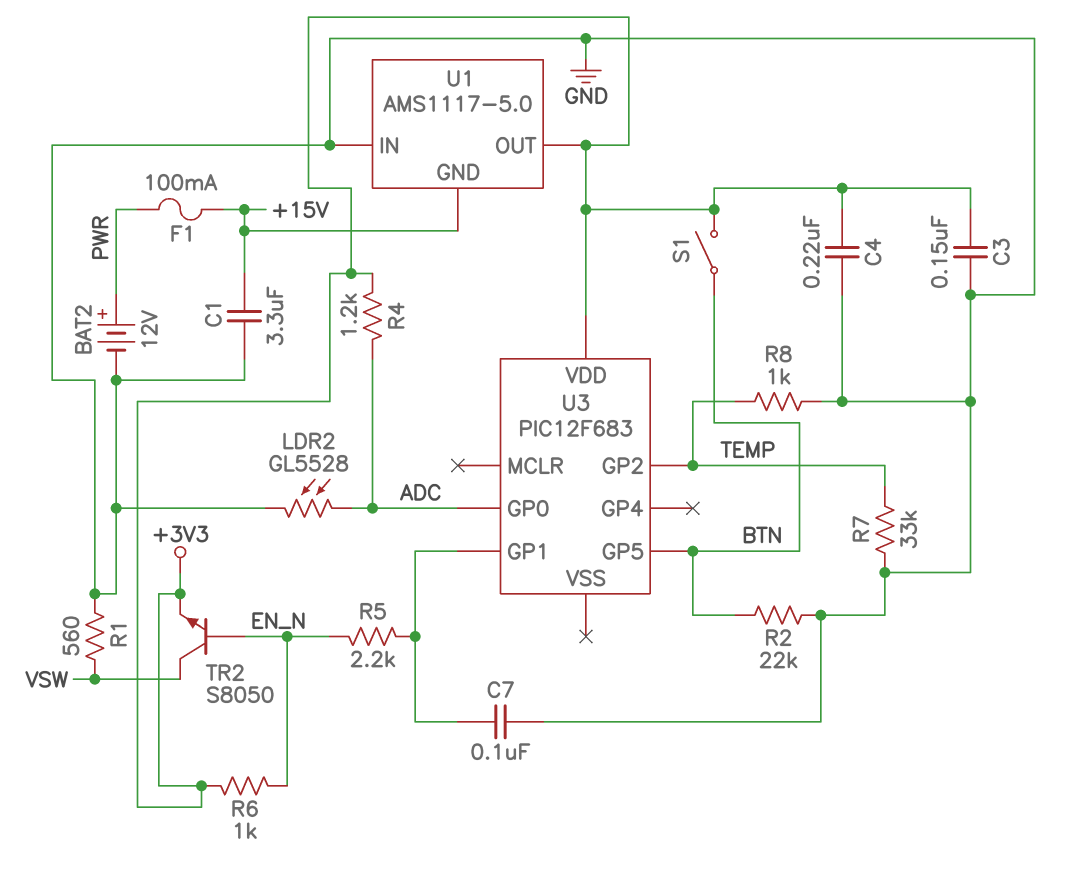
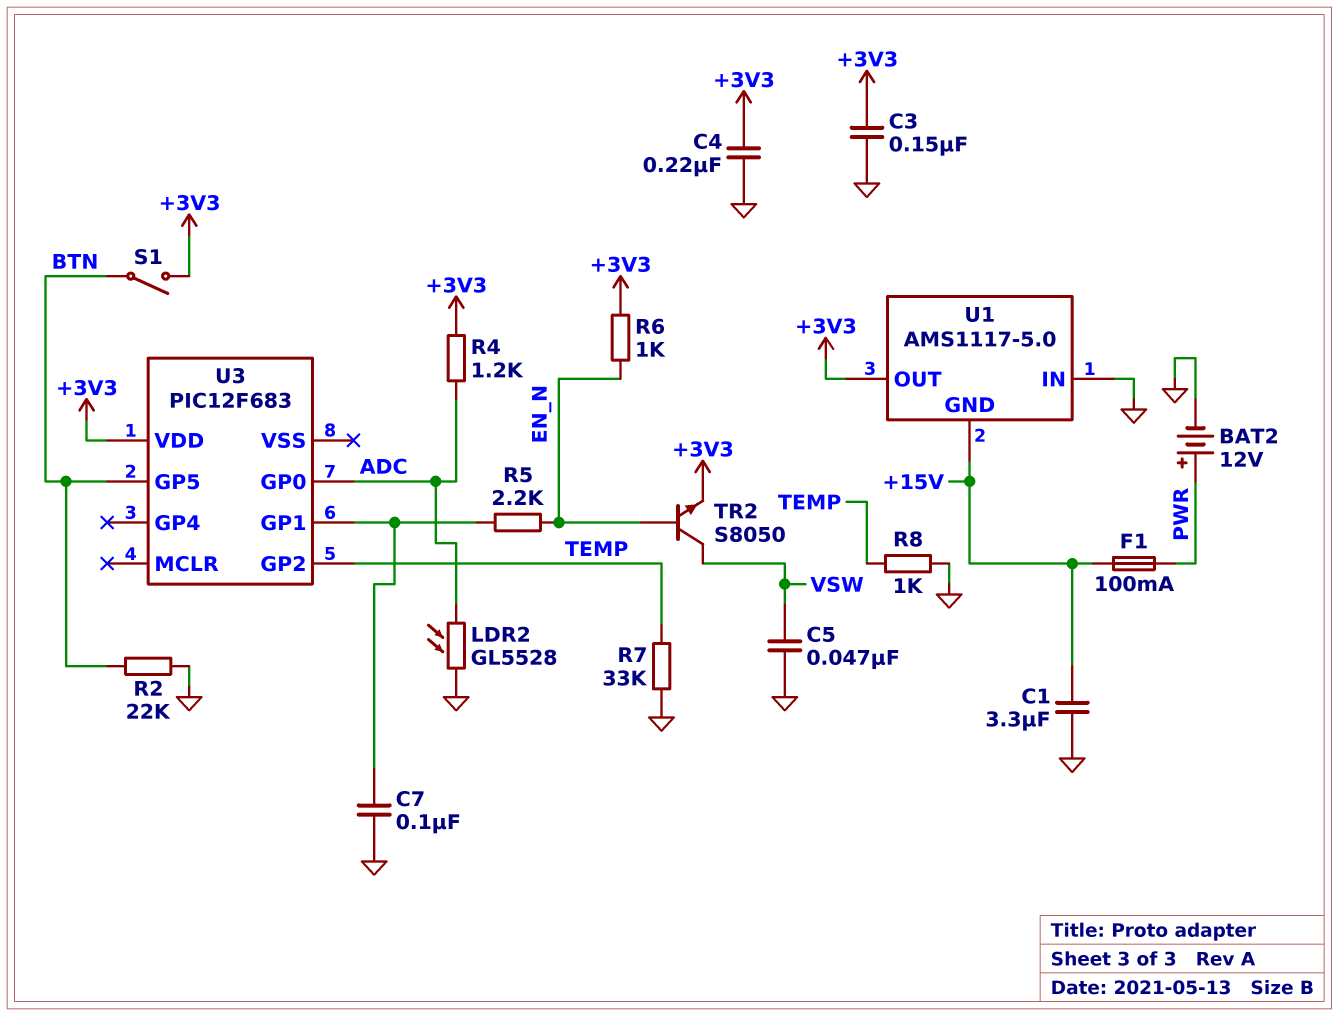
C5: none -> 47nF (GND, VSW)
R1: 560 (GND, VSW) -> none

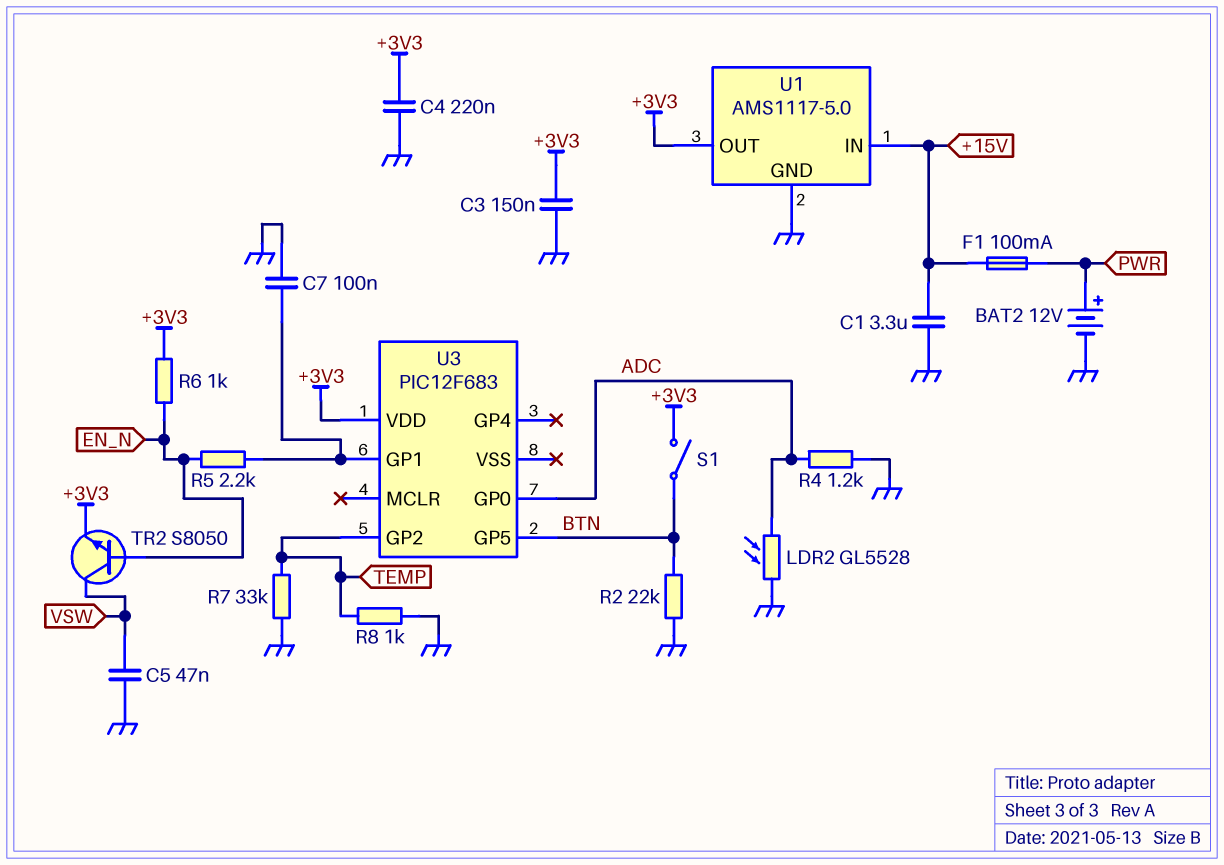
R4: 1.2k (+3V3, ADC) -> 1.2k (ADC, GND)
U1 pin GND: +15V -> GND
U1 pin IN: GND -> +15V

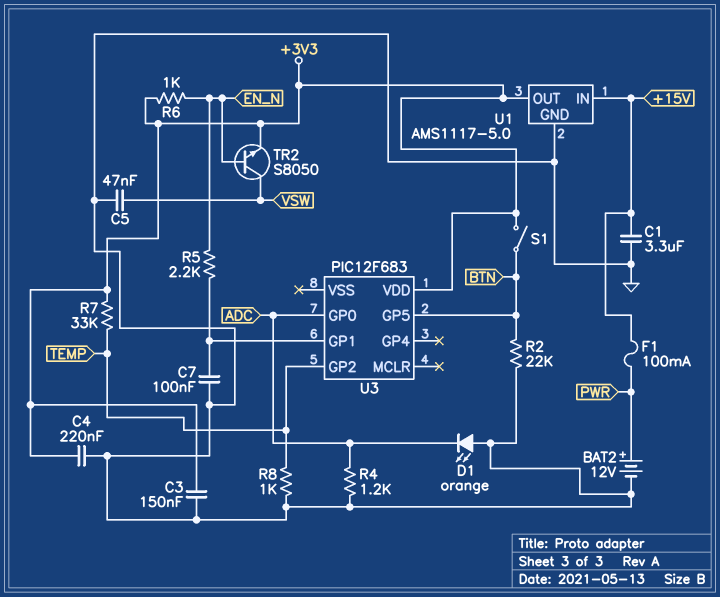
D1: none -> LED orange (A GND, K ADC)
LDR2: GL5528 (ADC, GND) -> none
R7: 33k (GND, TEMP) -> 33k (+3V3, TEMP)

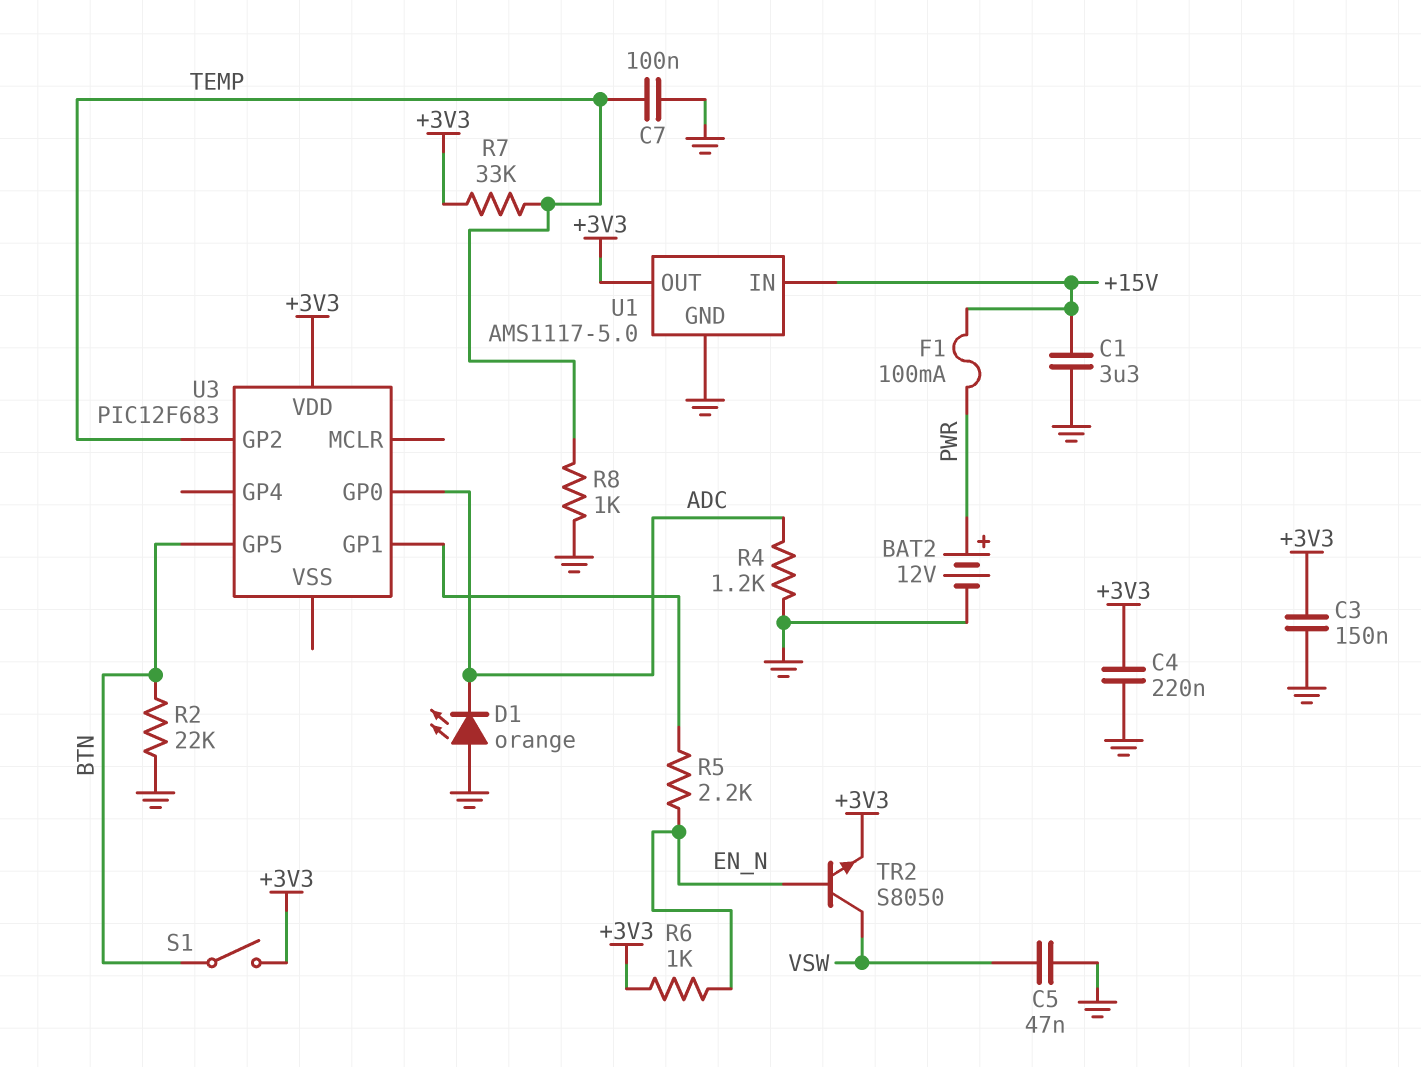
C7: 100nF (GND, U3/GP1) -> 100nF (GND, TEMP)

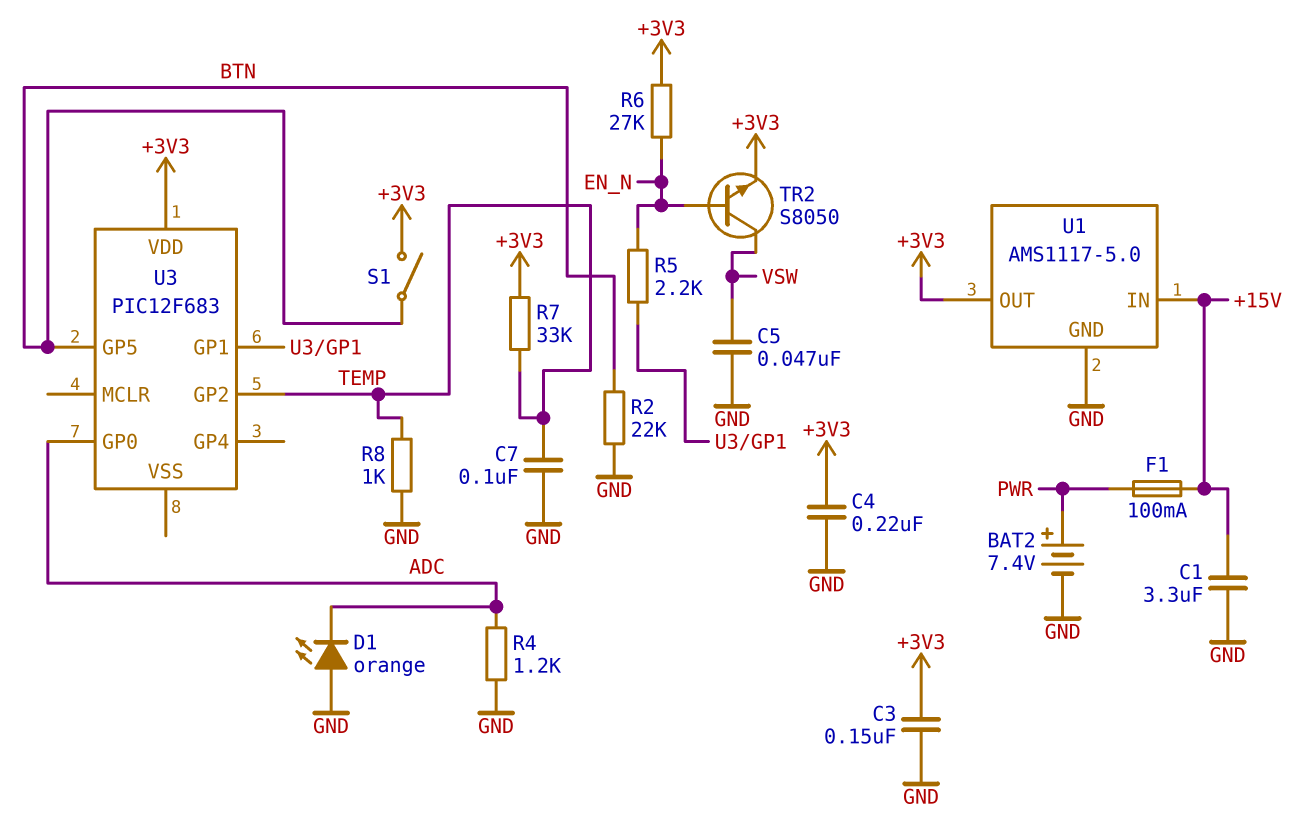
BAT2: 12V (plus PWR, minus GND) -> 7.4V (plus PWR, minus GND)
R6: 1k (+3V3, EN_N) -> 27k (+3V3, EN_N)

